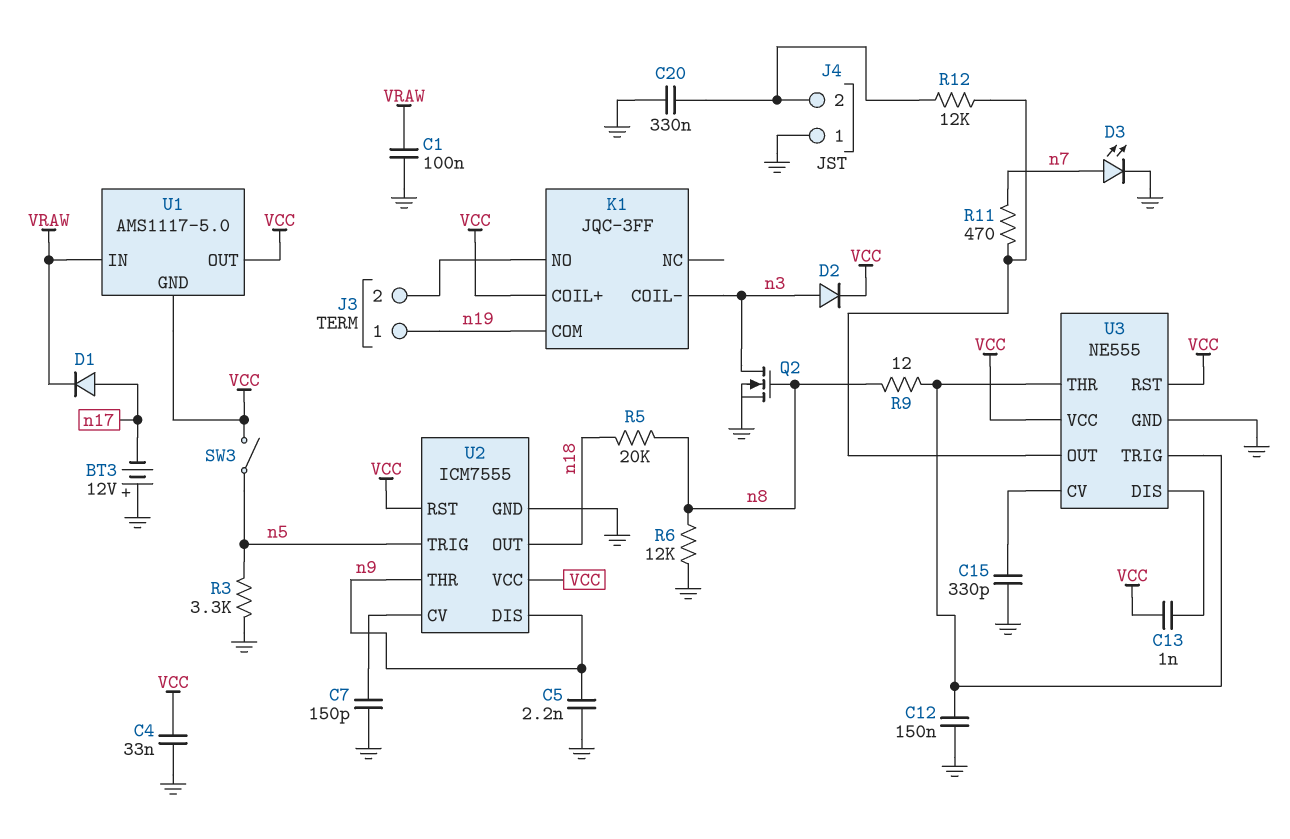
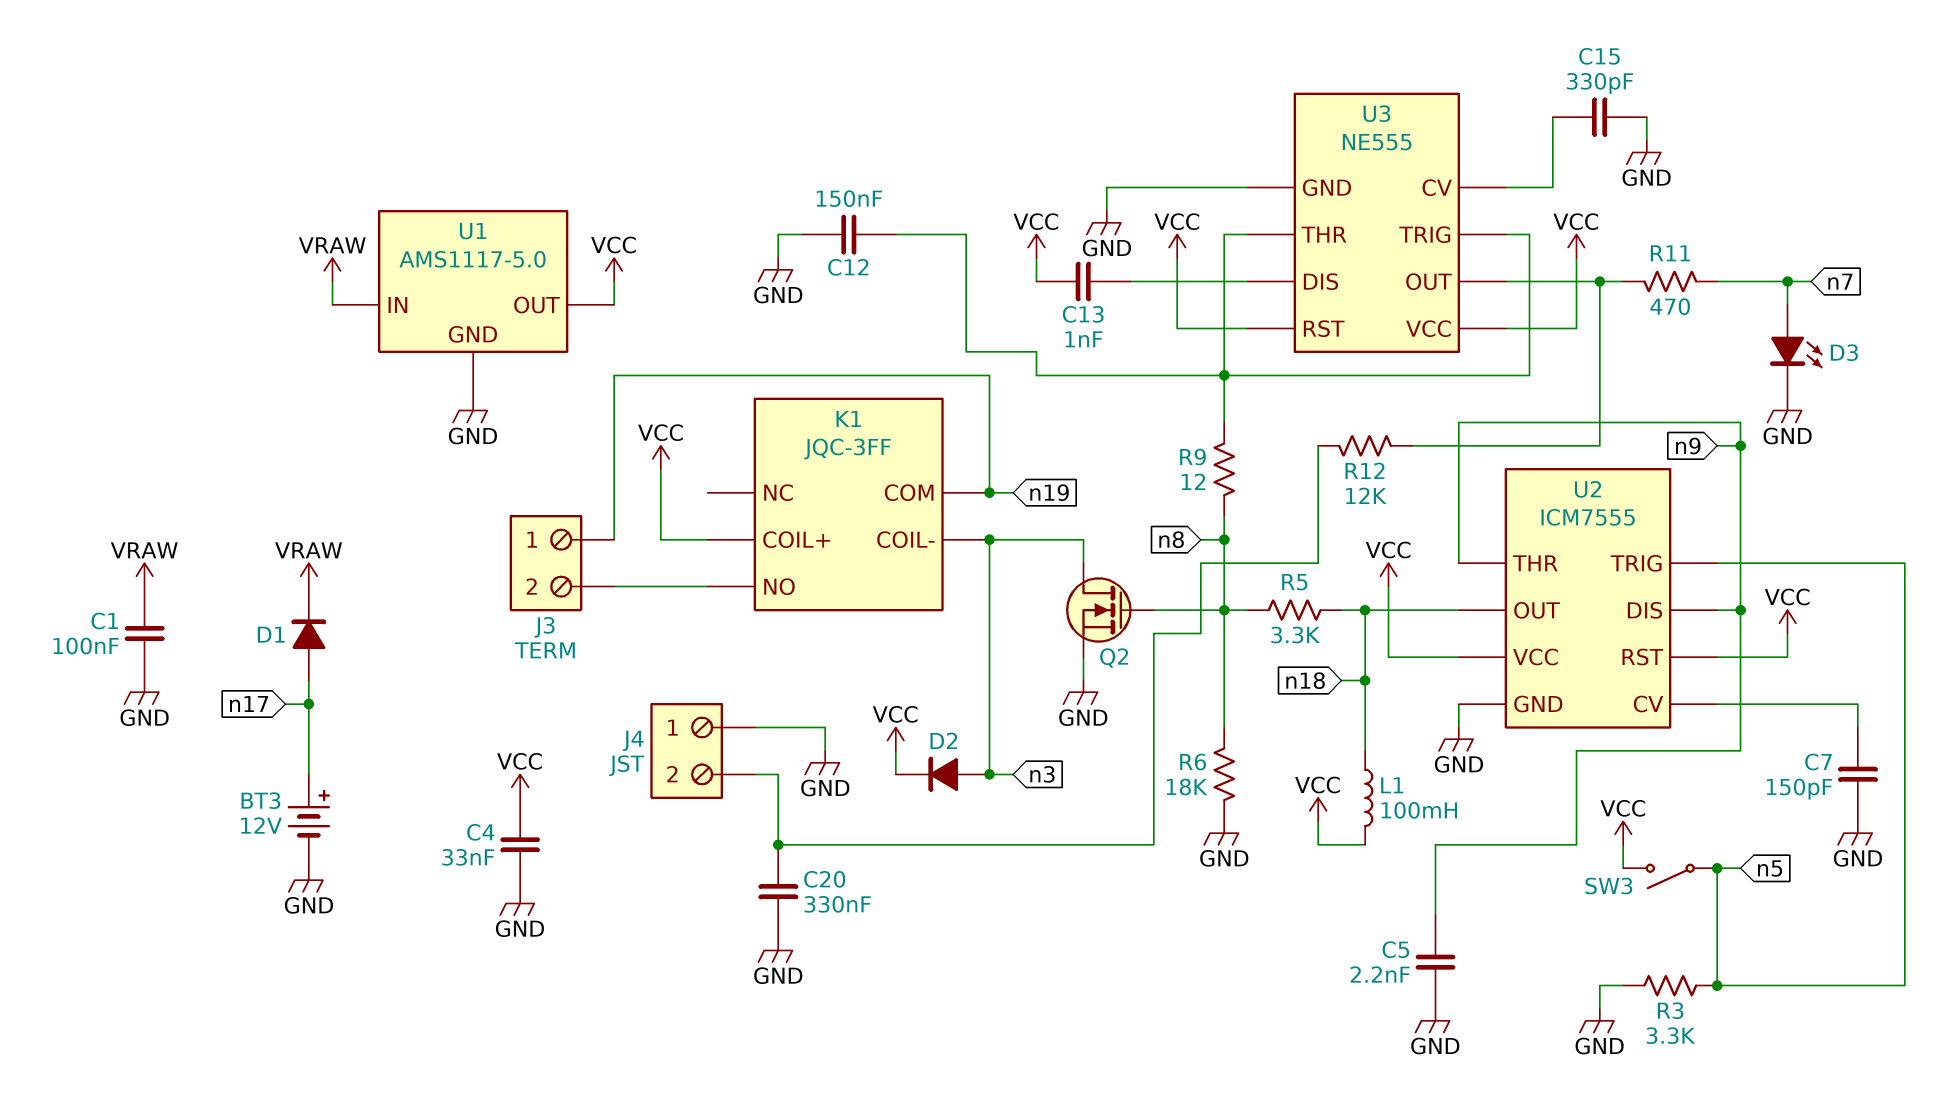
BT3: 12V (plus GND, minus n17) -> 12V (plus n17, minus GND)
L1: none -> 100mH (VCC, n18)
R5: 20k (n8, n18) -> 3.3k (n8, n18)
R6: 12k (GND, n8) -> 18k (GND, n8)
U1 pin GND: VCC -> GND

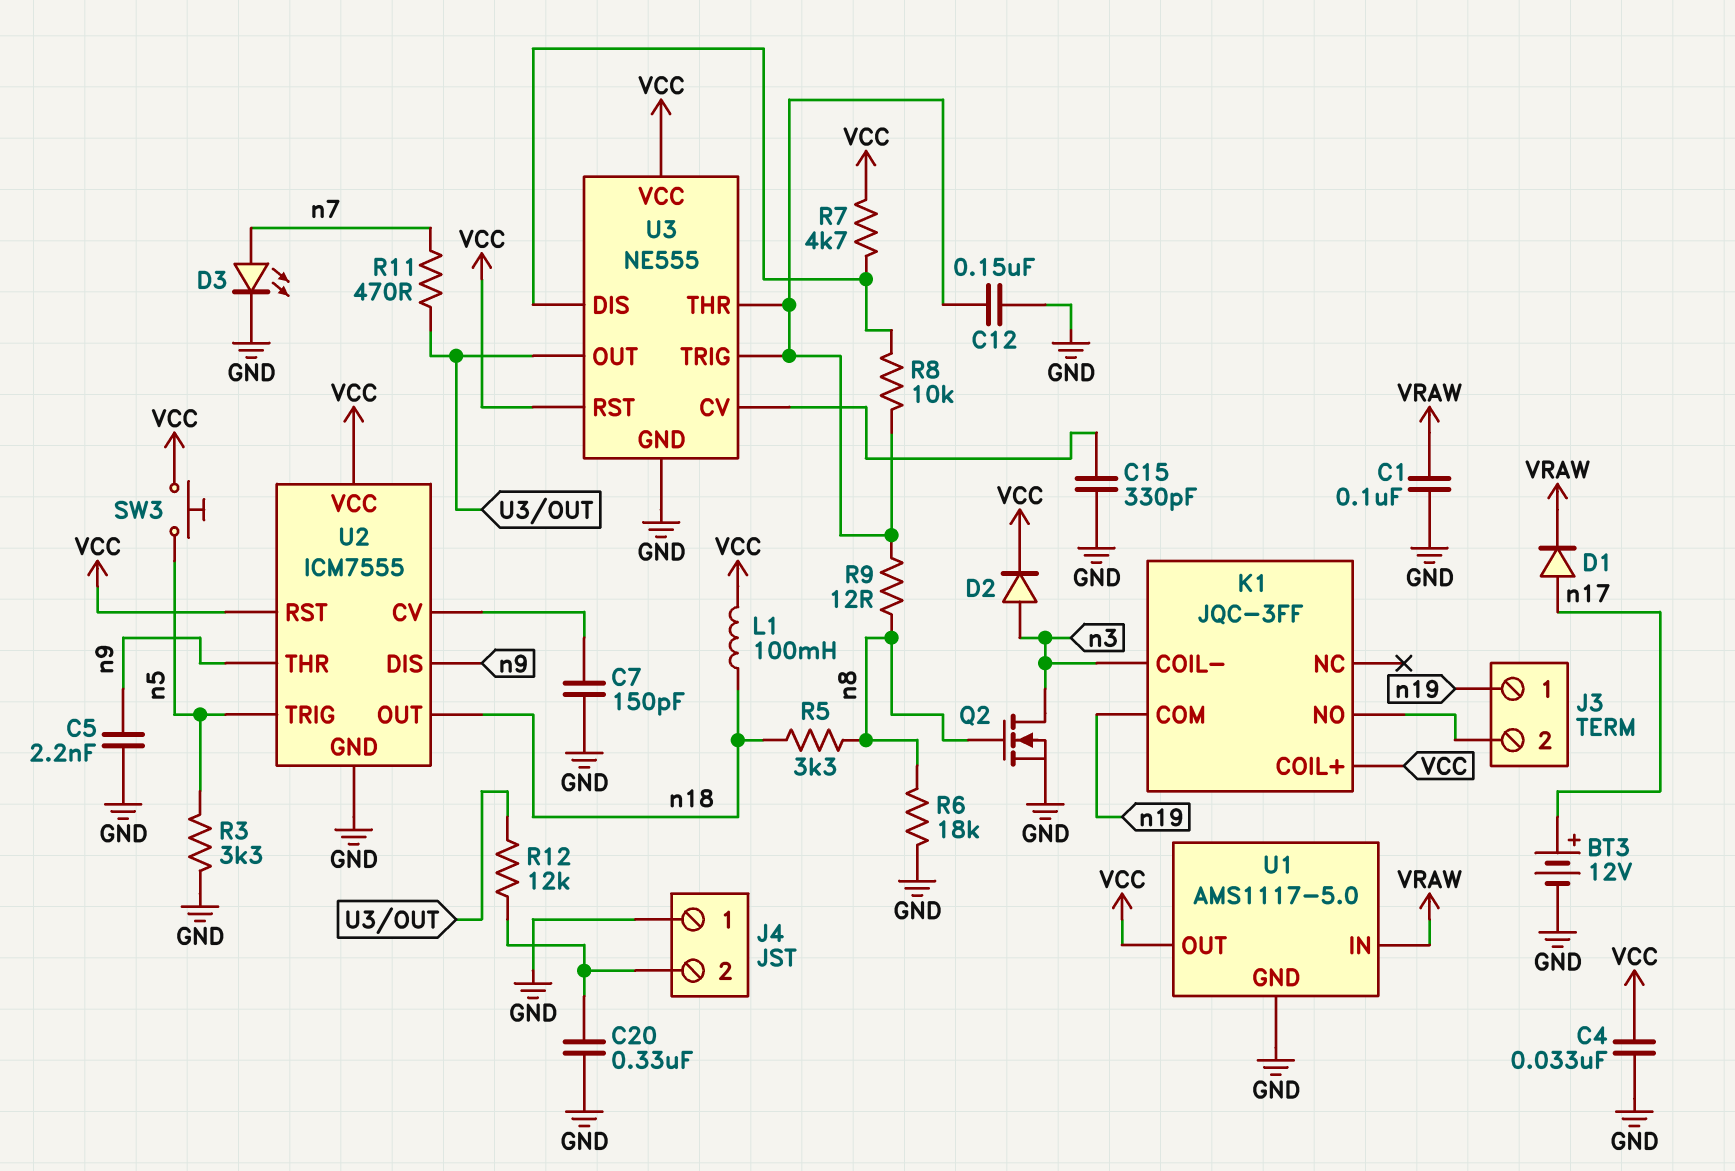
C13: 1nF (U3/DIS, VCC) -> none
R7: none -> 4.7k (U3/DIS, VCC)
R8: none -> 10k (U3/DIS, U3/THR)
SW3: switch (VCC, n5) -> button (VCC, n5)

